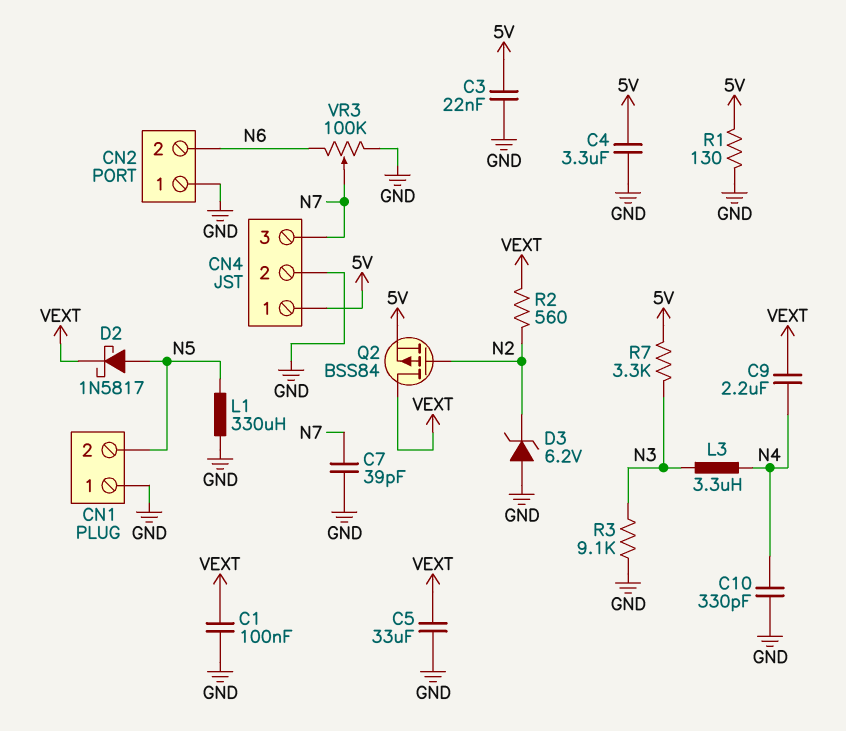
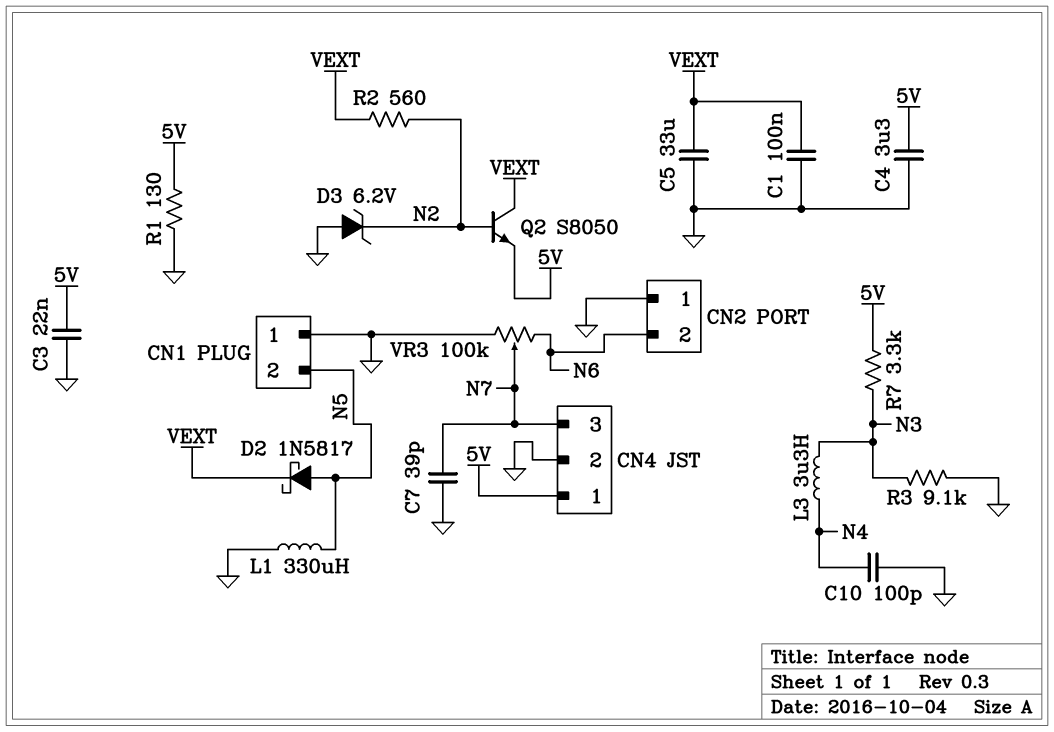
C9: 2.2uF (N4, VEXT) -> none
C10: 330pF (GND, N4) -> 100pF (GND, N4)
Q2: PMOS BSS84 (G N2, D VEXT, S 5V) -> NPN S8050 (B N2, C VEXT, E 5V)

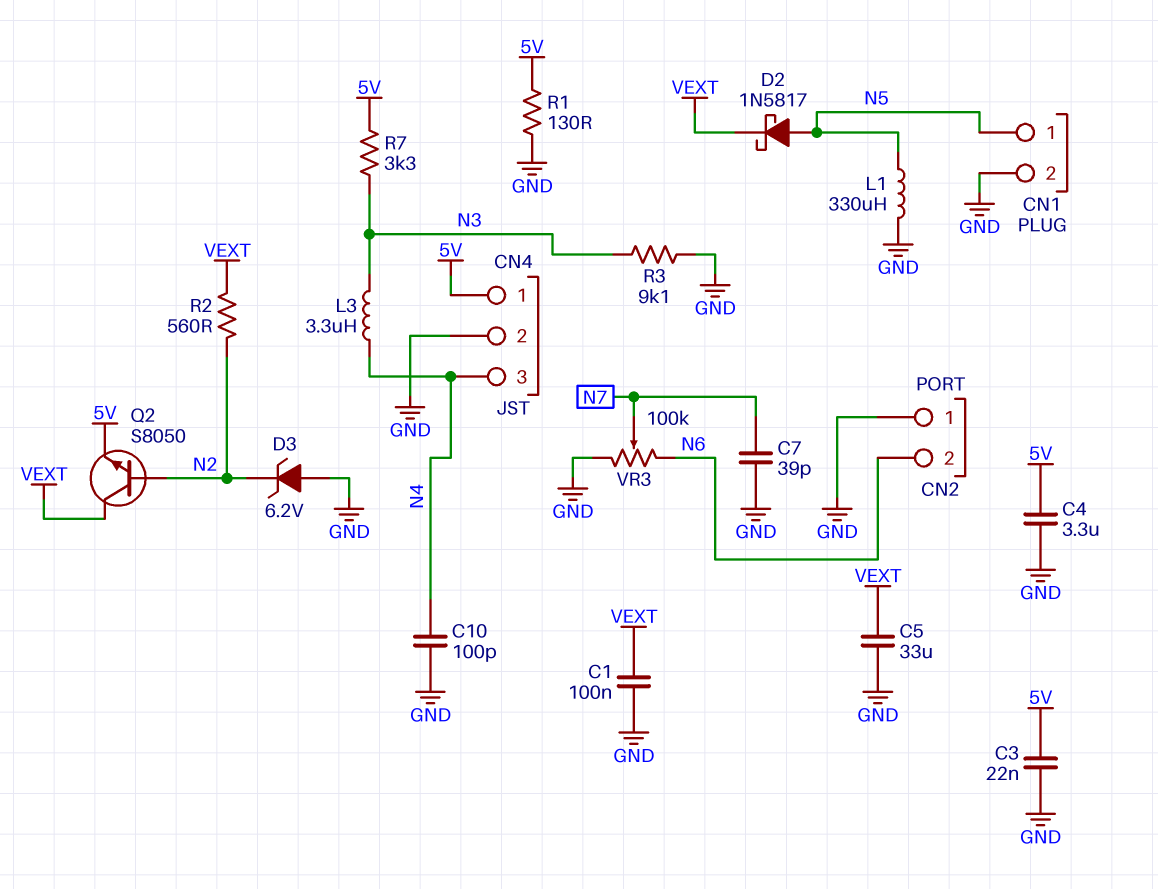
CN1 pin 1: GND -> N5
CN1 pin 2: N5 -> GND
CN4 pin 3: N7 -> N4

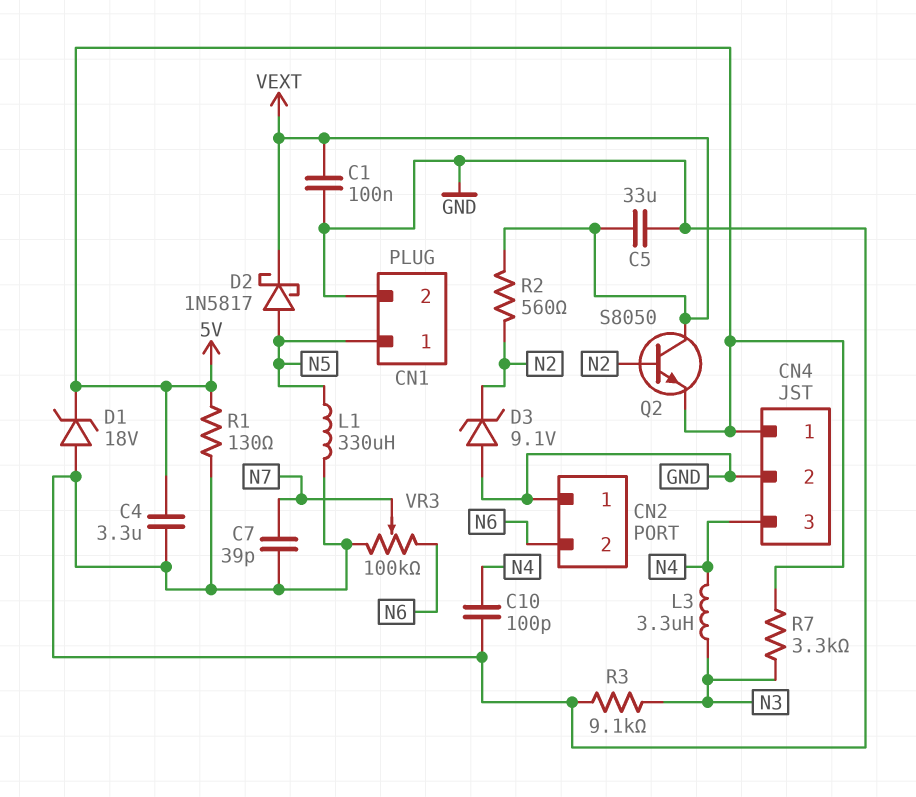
C3: 22nF (5V, GND) -> none
D1: none -> zener 18V (A GND, K 5V)
D3: zener 6.2V (A GND, K N2) -> zener 9.1V (A GND, K N2)

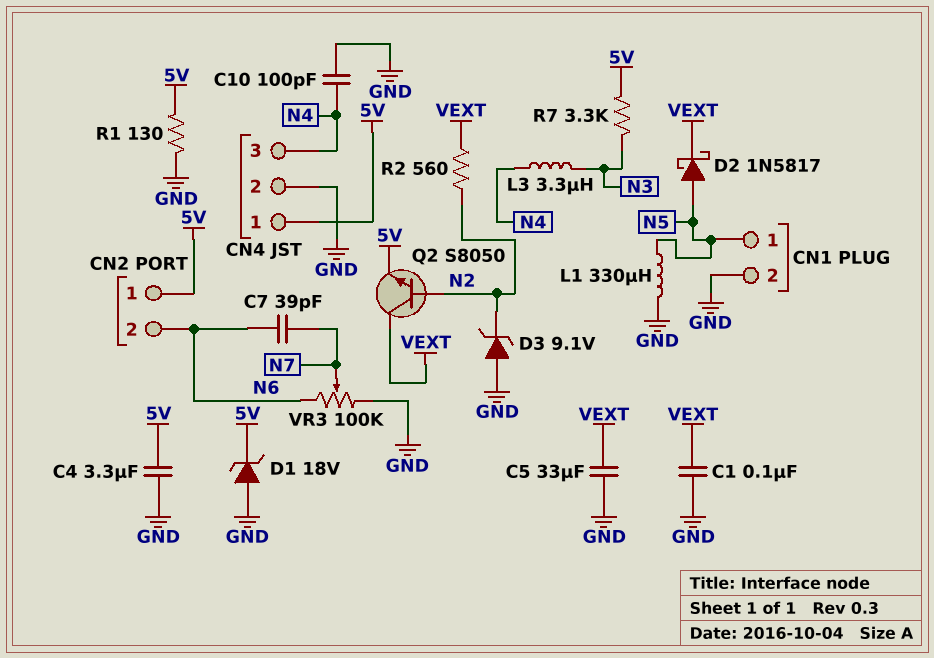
C7: 39pF (GND, N7) -> 39pF (N6, N7)
CN2 pin 1: GND -> 5V
R3: 9.1k (GND, N3) -> none

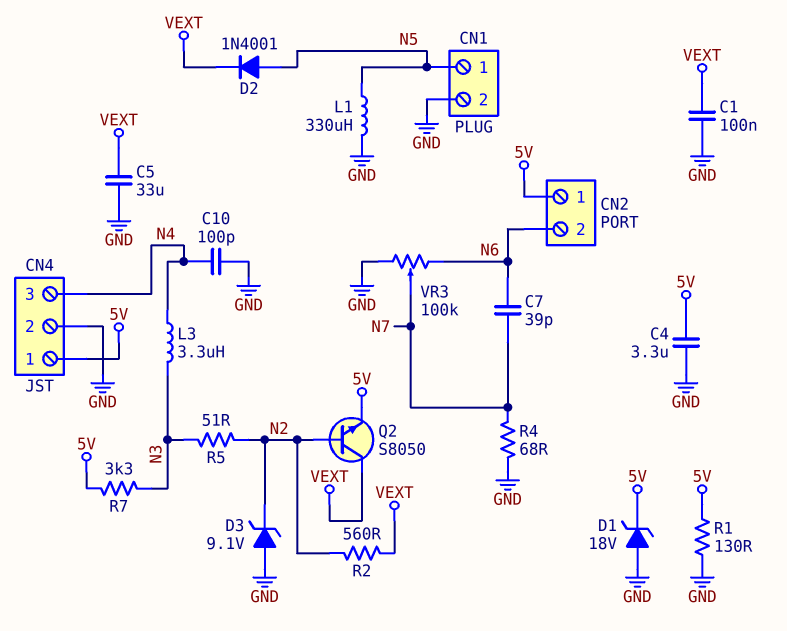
D2: schottky 1N5817 (A N5, K VEXT) -> diode 1N4001 (A N5, K VEXT)
R4: none -> 68 (GND, N7)
R5: none -> 51 (N2, N3)

